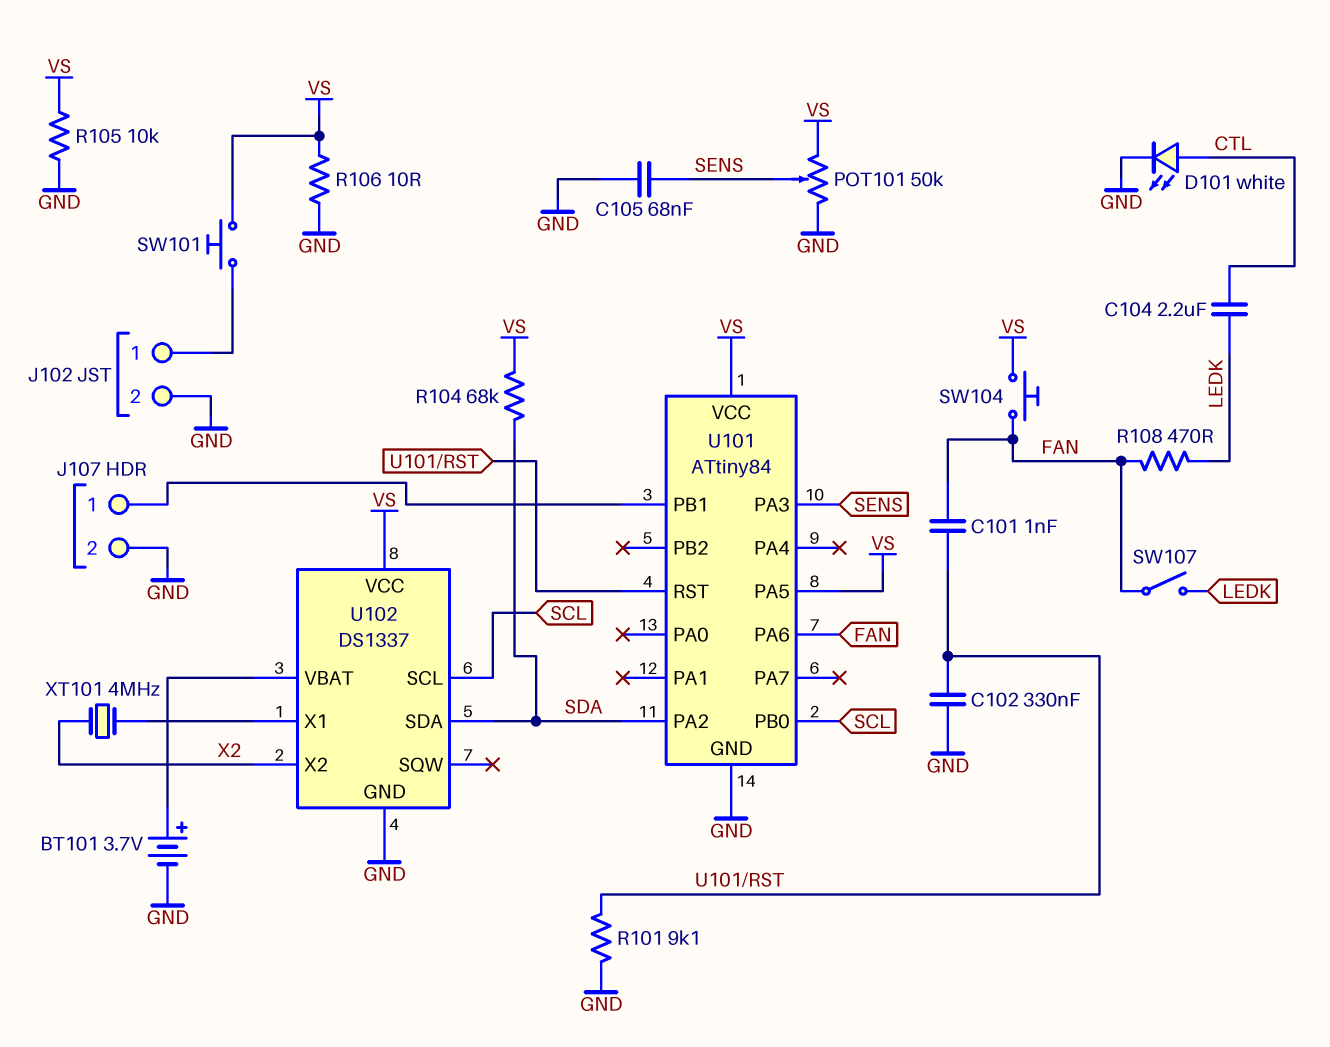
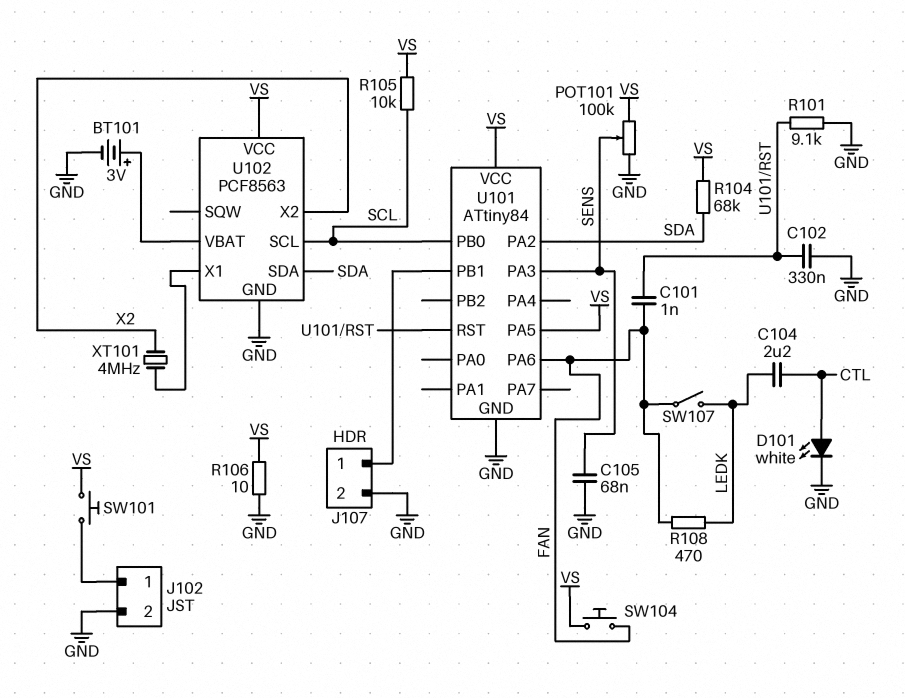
BT101: 3.7V (plus U102/VBAT, minus GND) -> 3V (plus U102/VBAT, minus GND)
POT101: 50k (GND, VS, wiper SENS) -> 100k (GND, VS, wiper SENS)
R105: 10k (GND, VS) -> 10k (SCL, VS)
U102: DS1337 -> PCF8563

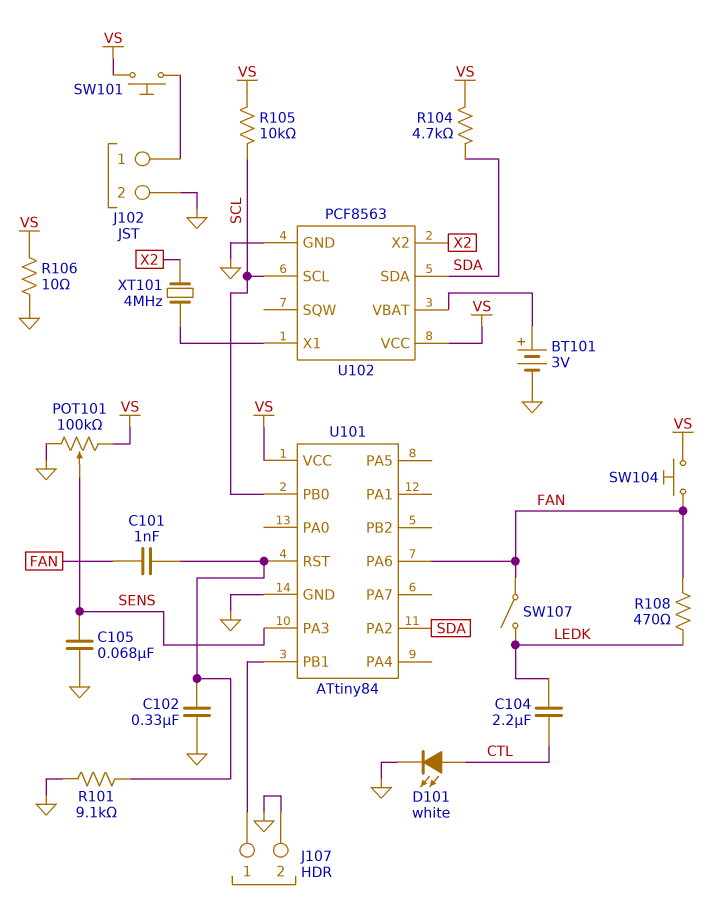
R104: 68k (SDA, VS) -> 4.7k (SDA, VS)
U101 pin PA5: VS -> none

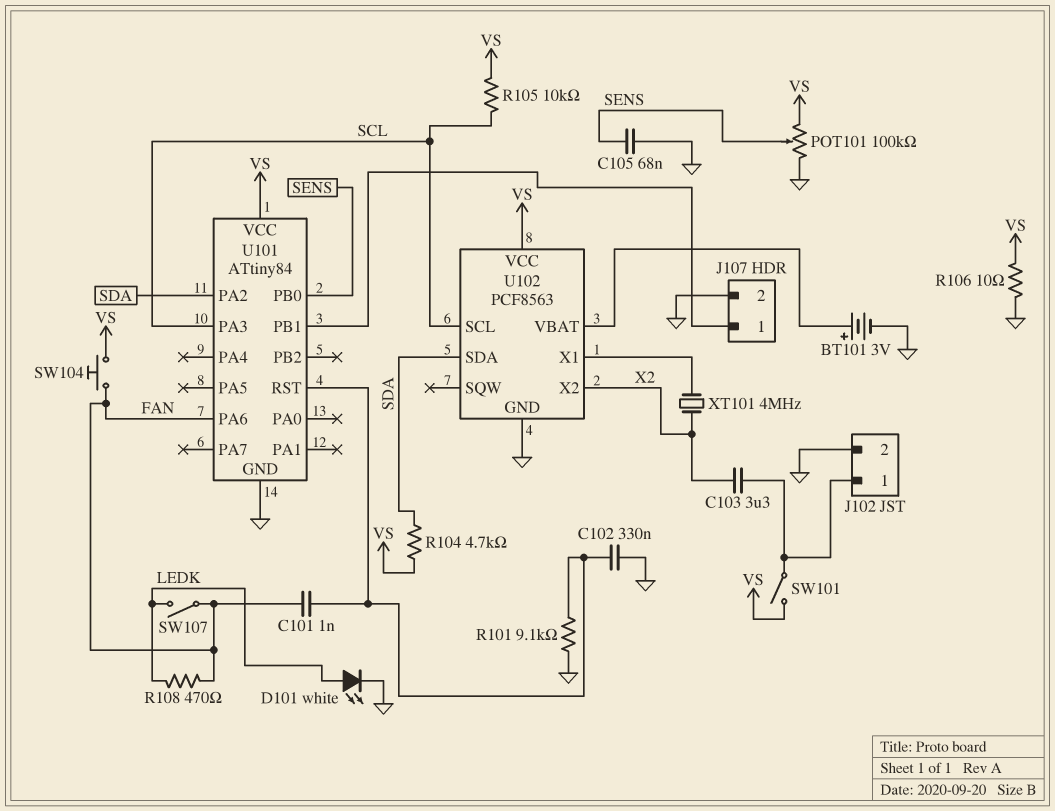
C103: none -> 3.3uF (J102/1, X2)
C104: 2.2uF (CTL, LEDK) -> none
D101: LED white (A CTL, K GND) -> LED white (A LEDK, K GND)
SW101: button (J102/1, VS) -> switch (J102/1, VS)
U101 pin PA3: SENS -> SCL
U101 pin PB0: SCL -> SENS

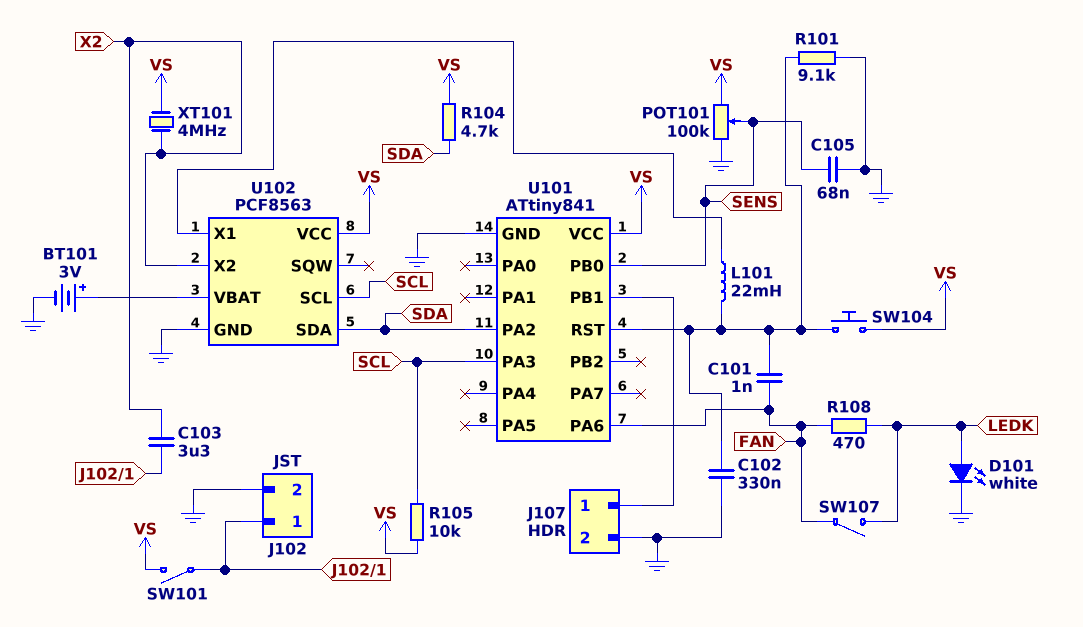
L101: none -> 22mH (U101/RST, U102/X1)
R106: 10 (GND, VS) -> none
SW104: button (FAN, VS) -> button (U101/RST, VS)
U101: ATtiny84 -> ATtiny841
XT101: 4MHz (U102/X1, X2) -> 4MHz (VS, X2)

